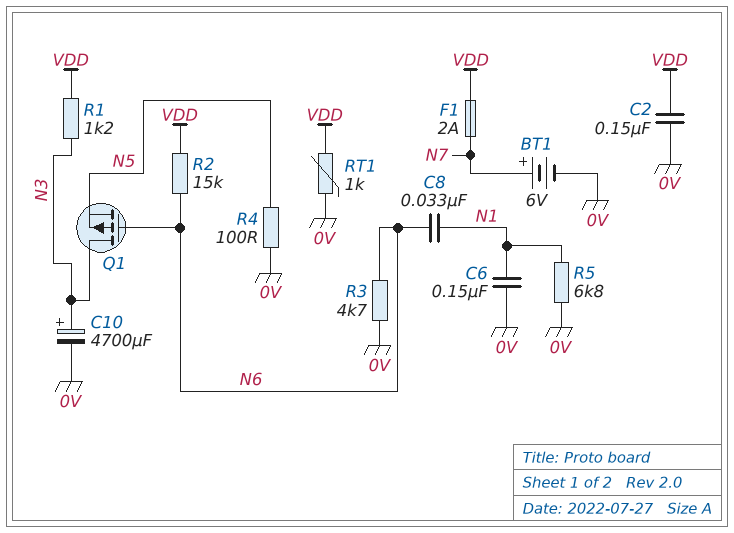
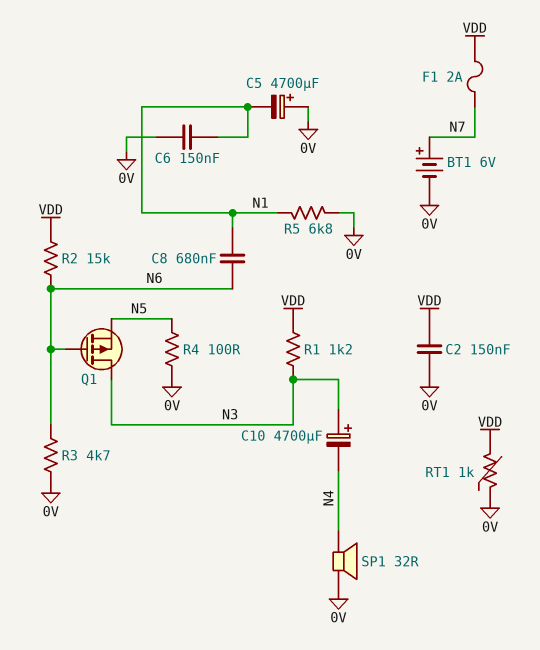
C5: none -> 4700uF (plus 0V, minus N1)
C8: 33nF (N1, N6) -> 680nF (N1, N6)
C10: 4700uF (plus N3, minus 0V) -> 4700uF (plus N3, minus N4)
SP1: none -> speaker 32R (0V, N4)

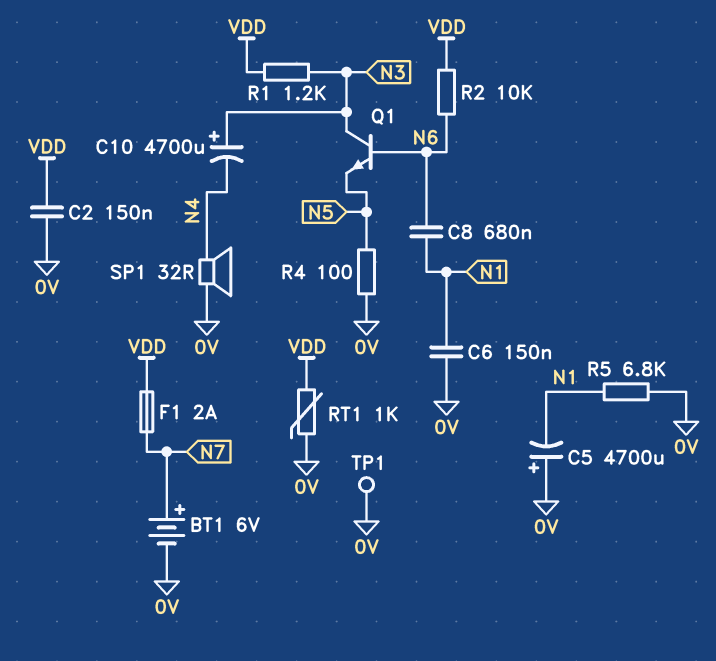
Q1: PMOS (G N6, D N3, S N5) -> NPN (B N6, C N3, E N5)
R2: 15k (N6, VDD) -> 10k (N6, VDD)
R3: 4.7k (0V, N6) -> none
TP1: none -> test point (0V)

